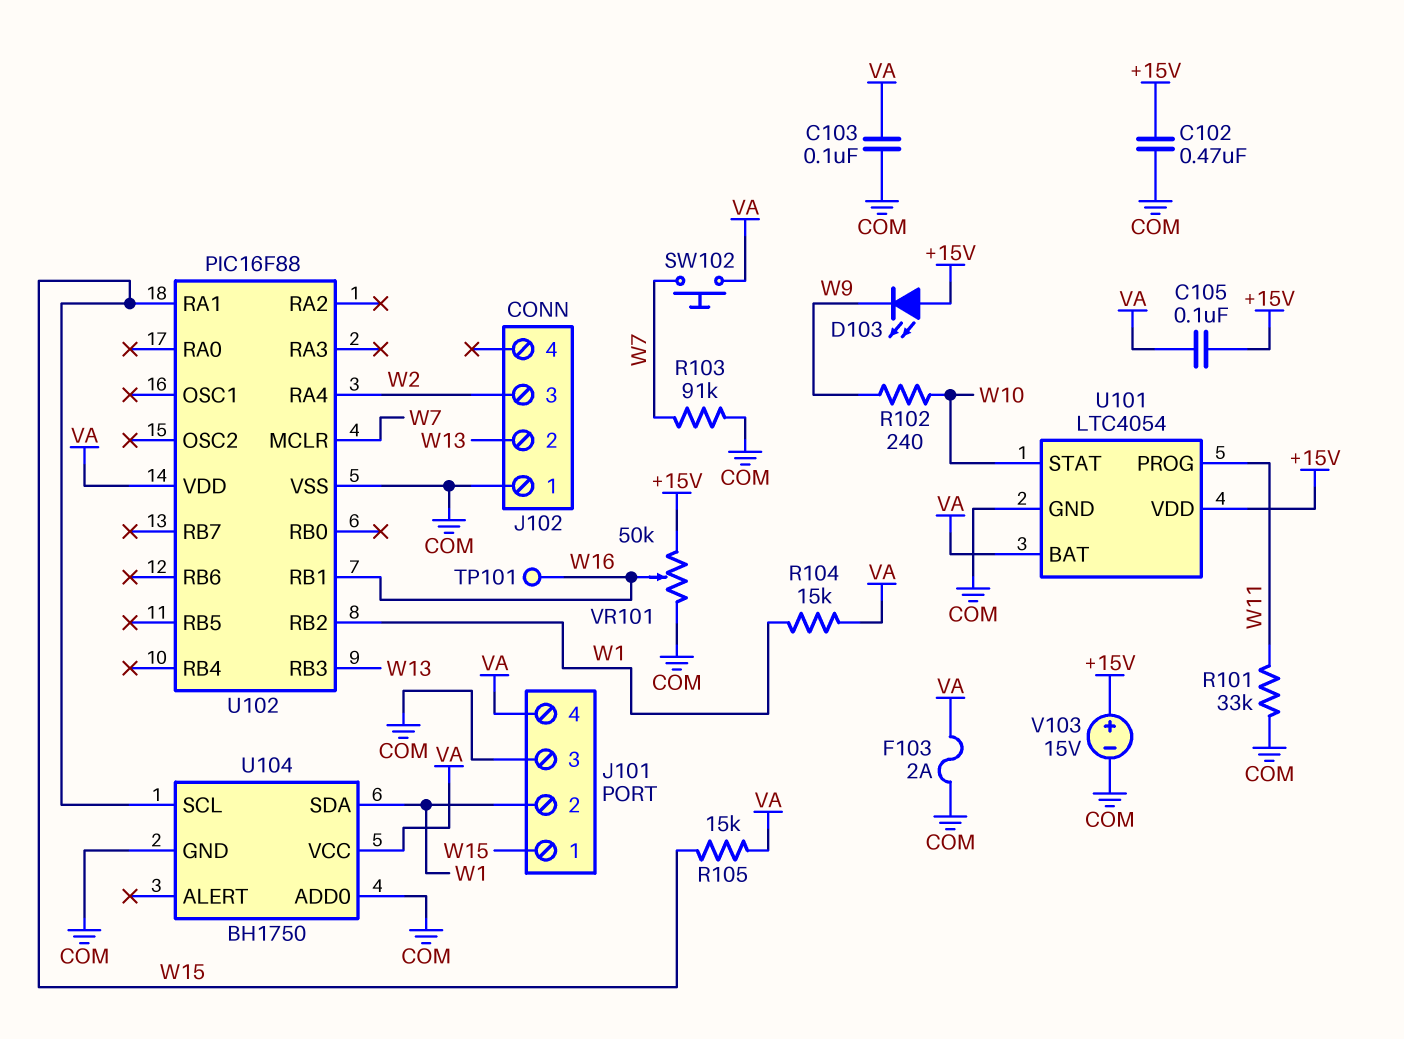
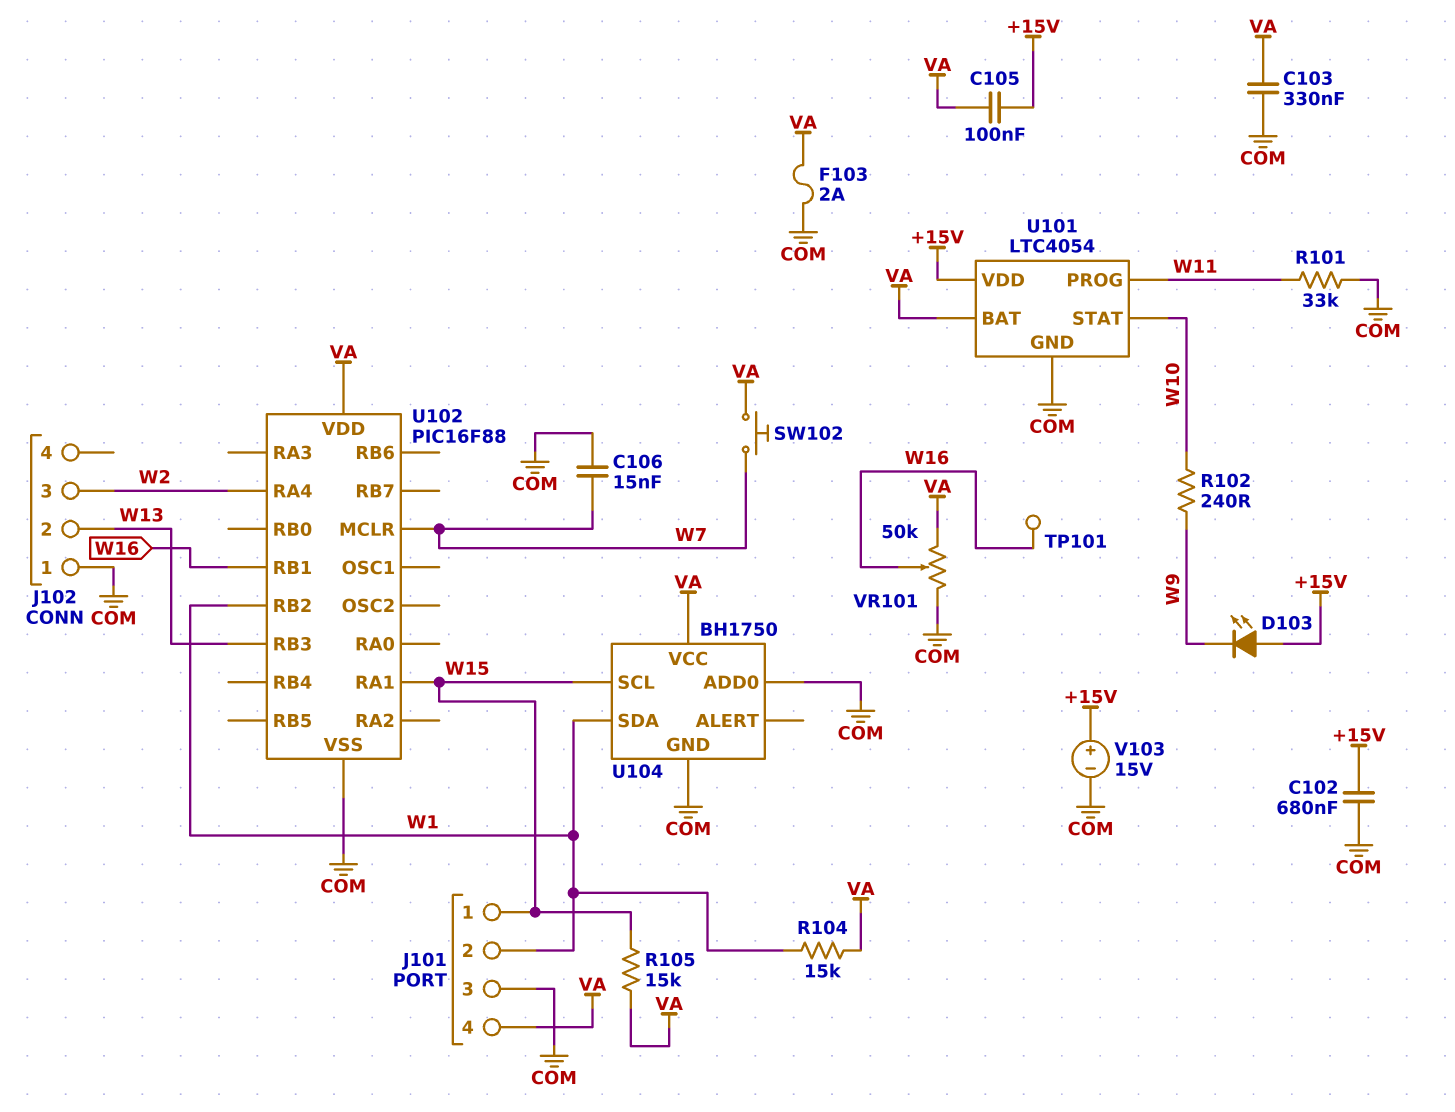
C102: 470nF (+15V, COM) -> 680nF (+15V, COM)
C103: 100nF (COM, VA) -> 330nF (COM, VA)
C106: none -> 15nF (COM, W7)
R103: 91k (COM, W7) -> none
VR101: 50k (+15V, COM, wiper W16) -> 50k (COM, VA, wiper W16)

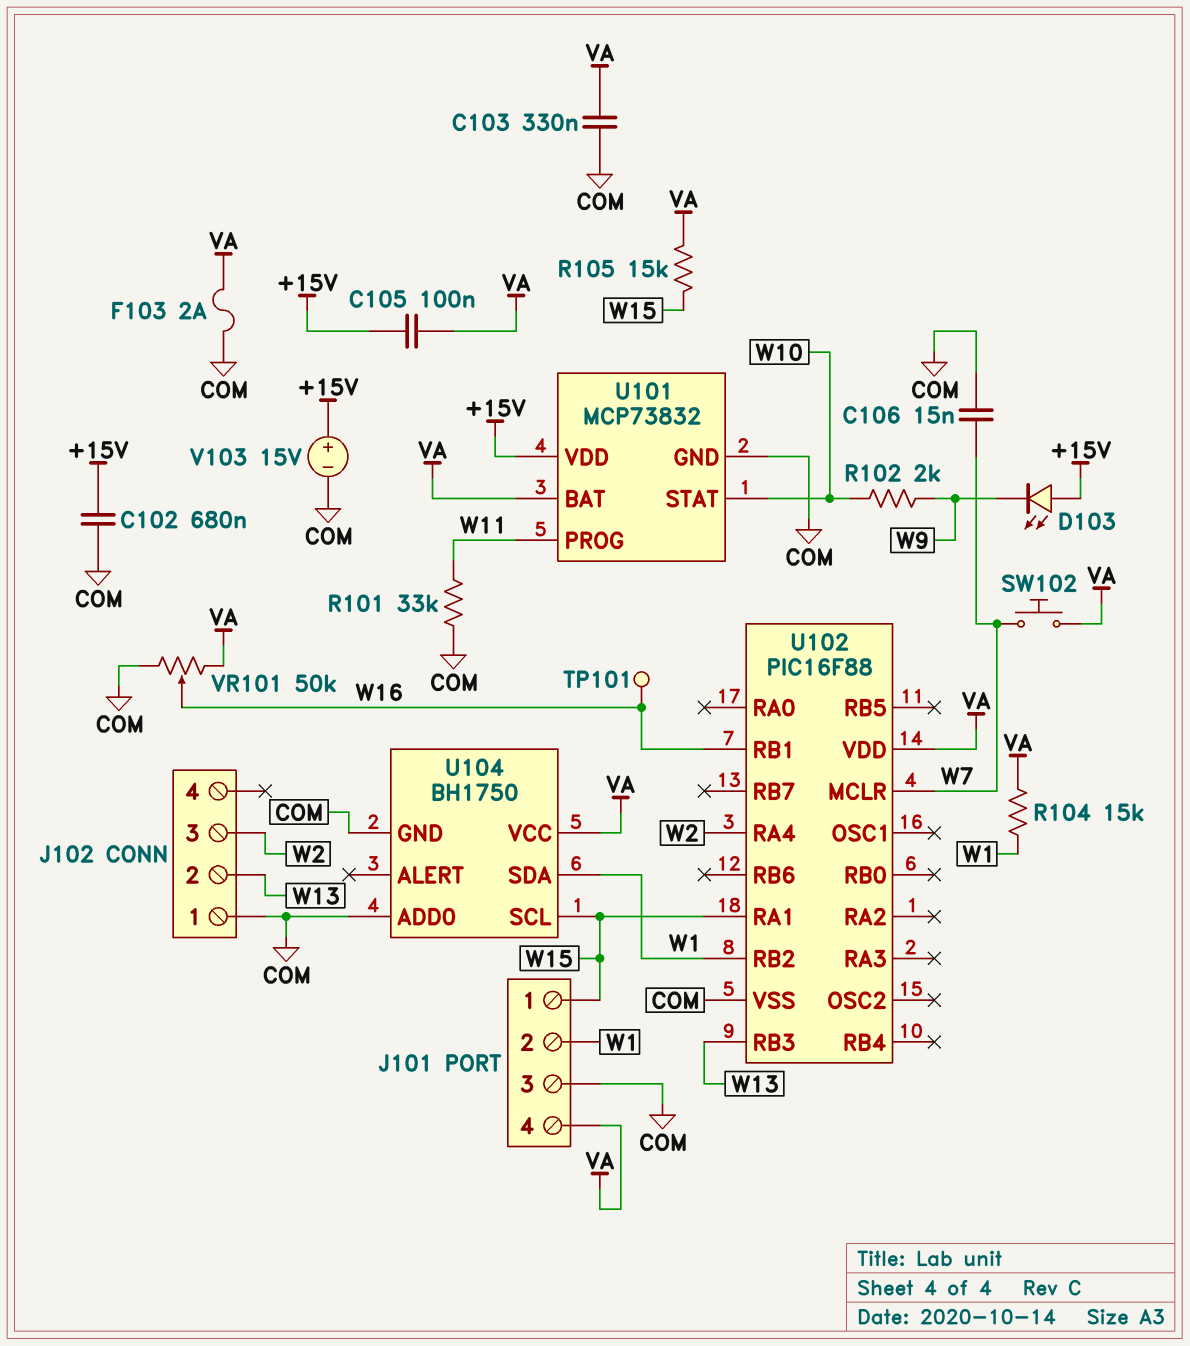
R102: 240 (W9, W10) -> 2k (W9, W10)
U101: LTC4054 -> MCP73832

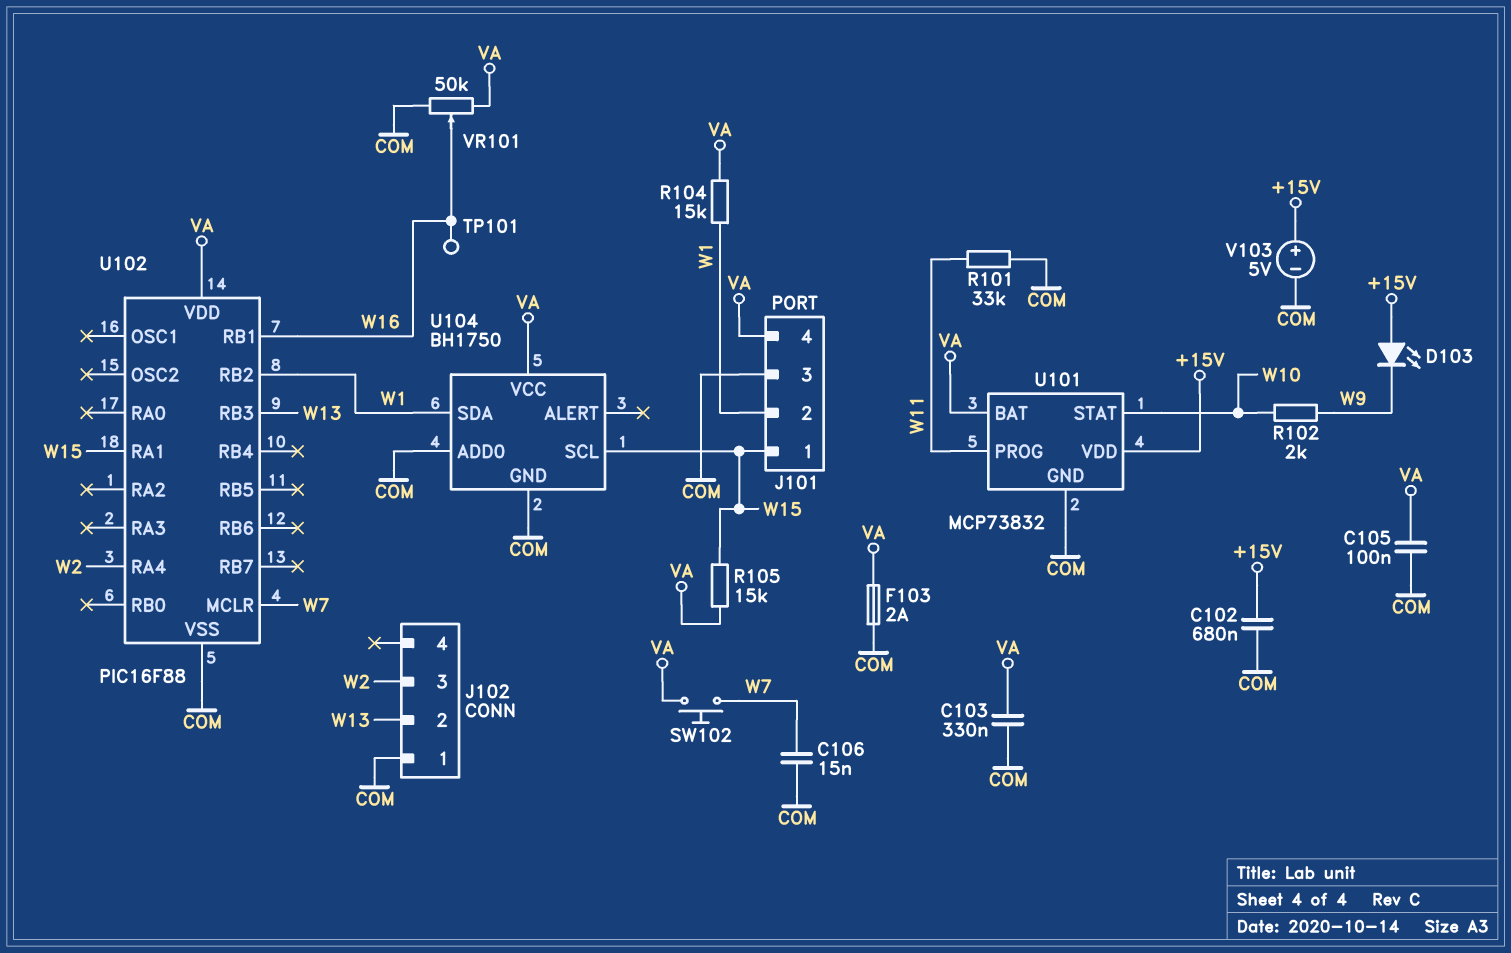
C105: 100nF (+15V, VA) -> 100nF (COM, VA)
V103: 15V (plus +15V, minus COM) -> 5V (plus +15V, minus COM)

